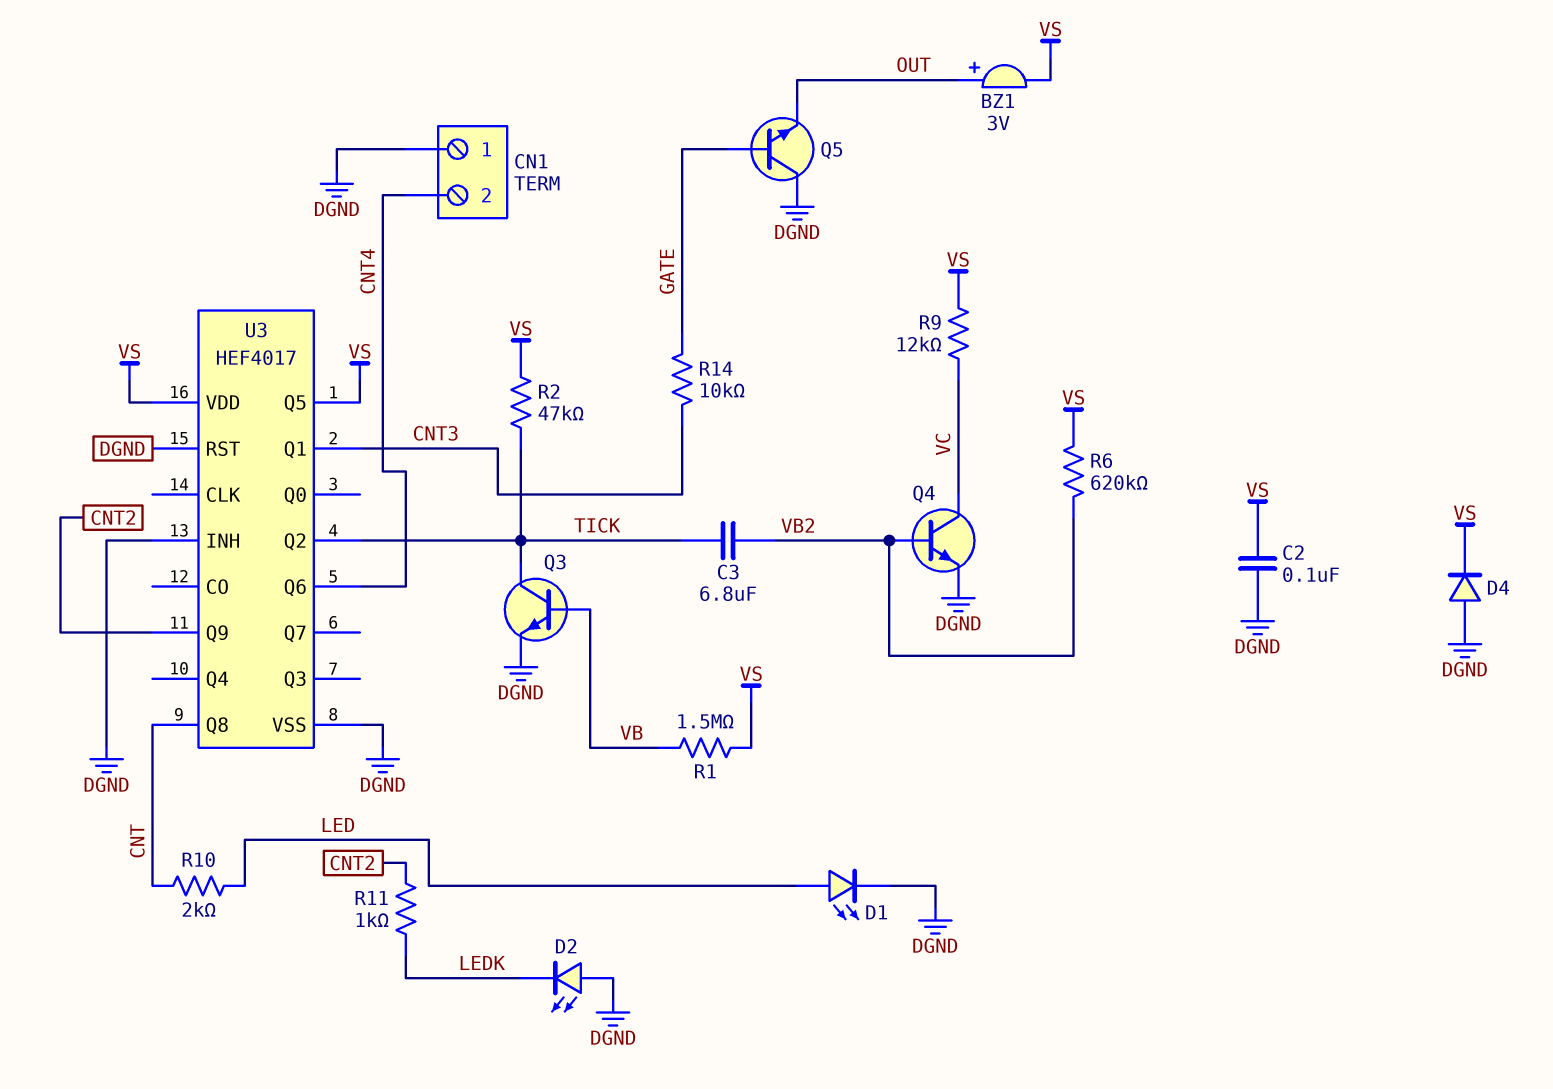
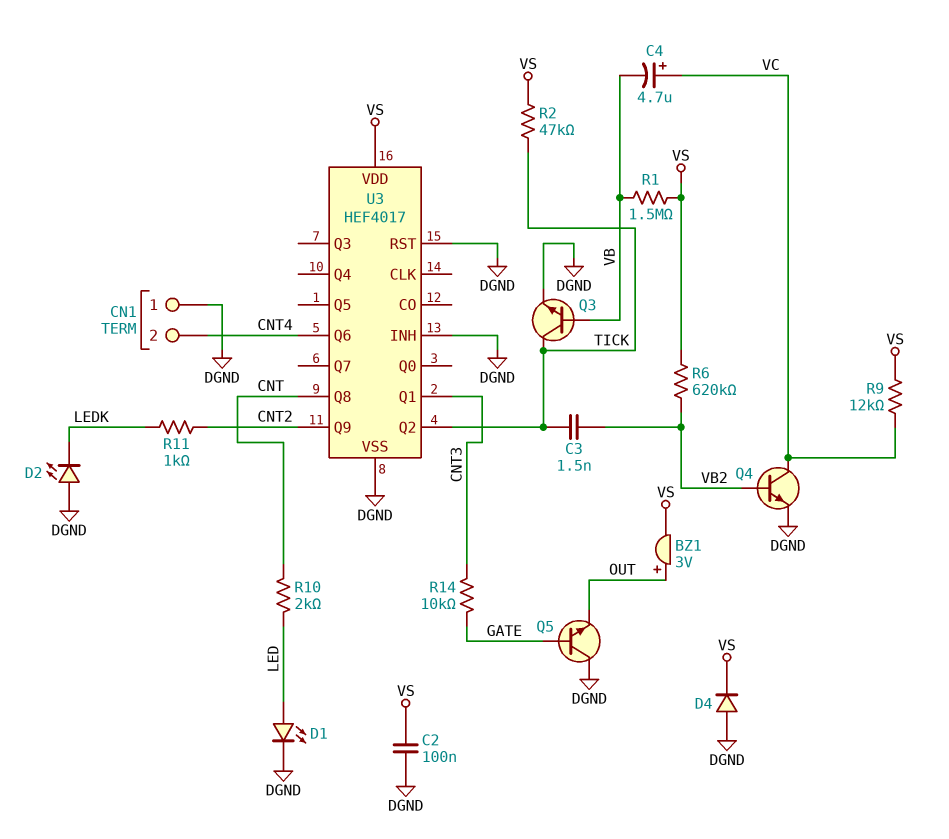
C3: 6.8uF (TICK, VB2) -> 1.5nF (TICK, VB2)
C4: none -> 4.7uF (plus VC, minus VB)
U3 pin Q5: VS -> none

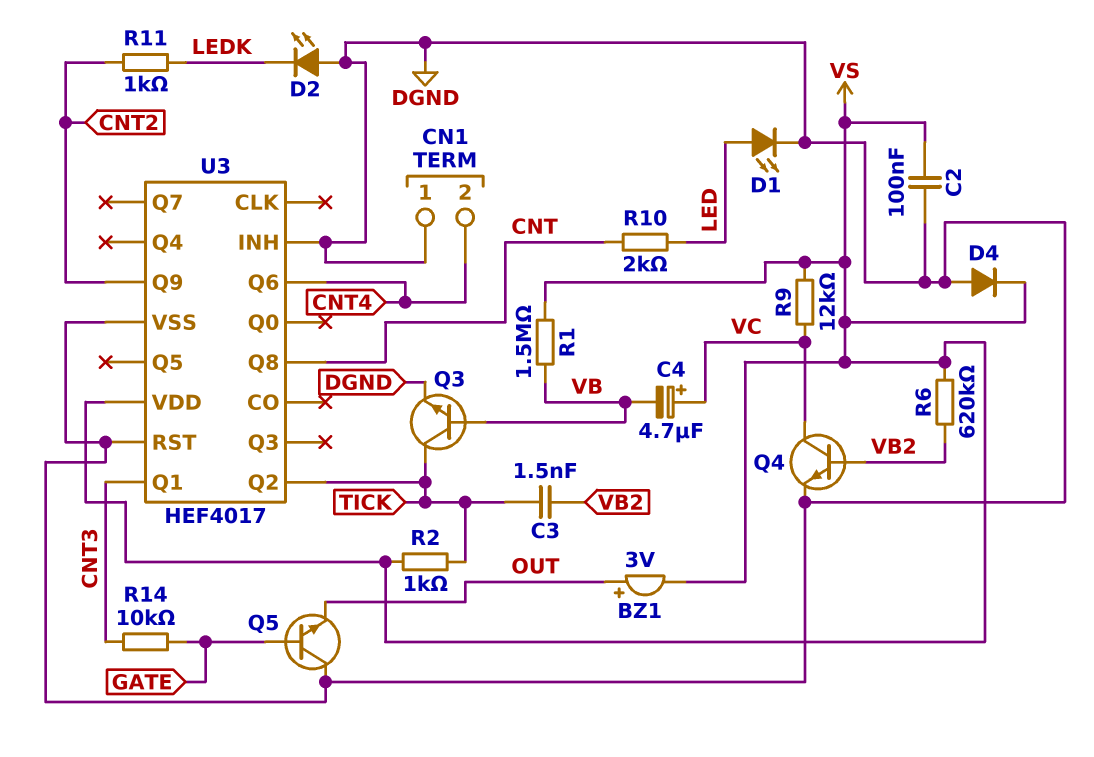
R2: 47k (TICK, VS) -> 1k (TICK, VS)

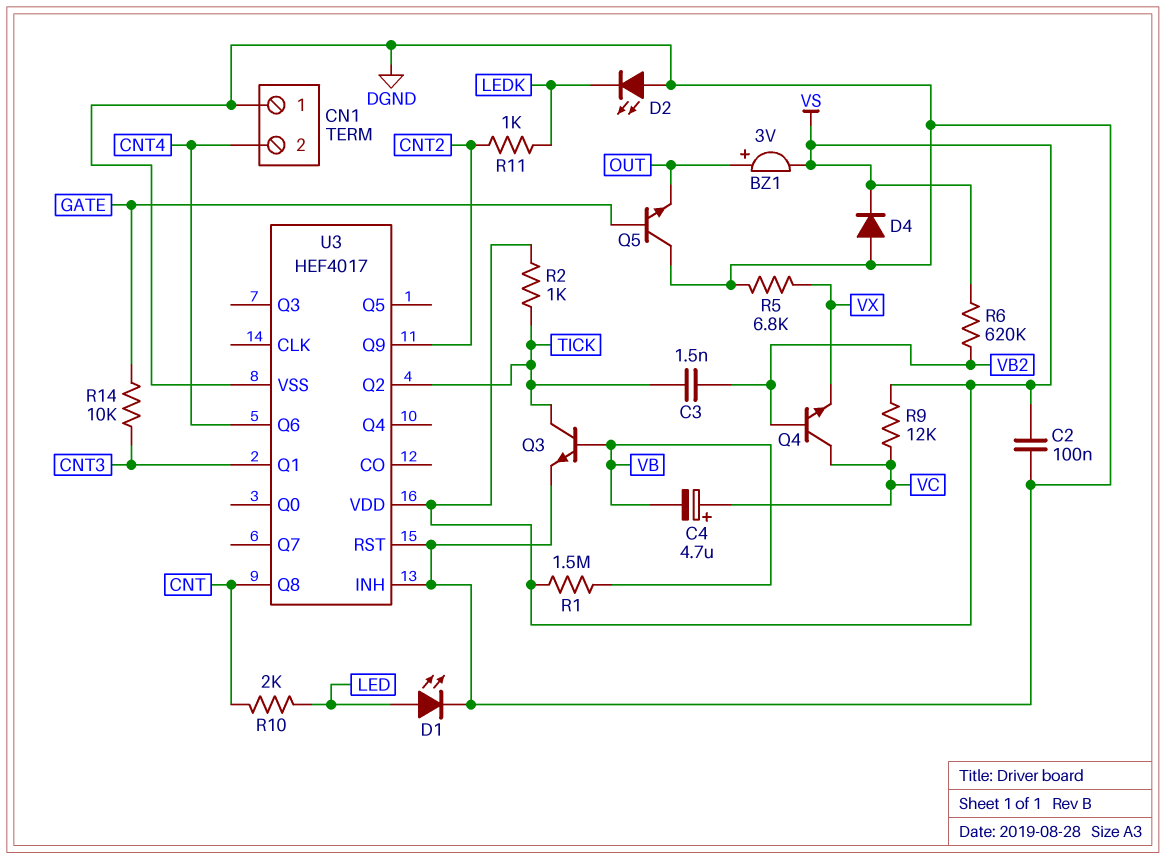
Q4: NPN (B VB2, C VC, E DGND) -> NPN (B VB2, C VC, E VX)
R5: none -> 6.8k (DGND, VX)

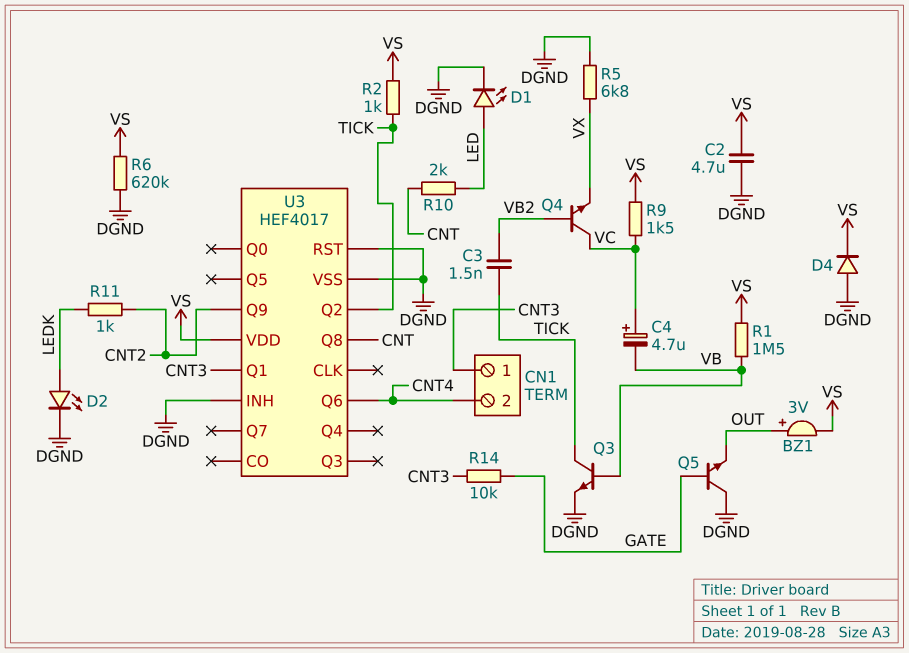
C2: 100nF (DGND, VS) -> 4.7uF (DGND, VS)
CN1 pin 1: DGND -> CNT3
D2: LED (A DGND, K LEDK) -> LED (A LEDK, K DGND)
R6: 620k (VB2, VS) -> 620k (DGND, VS)
R9: 12k (VC, VS) -> 1.5k (VC, VS)

